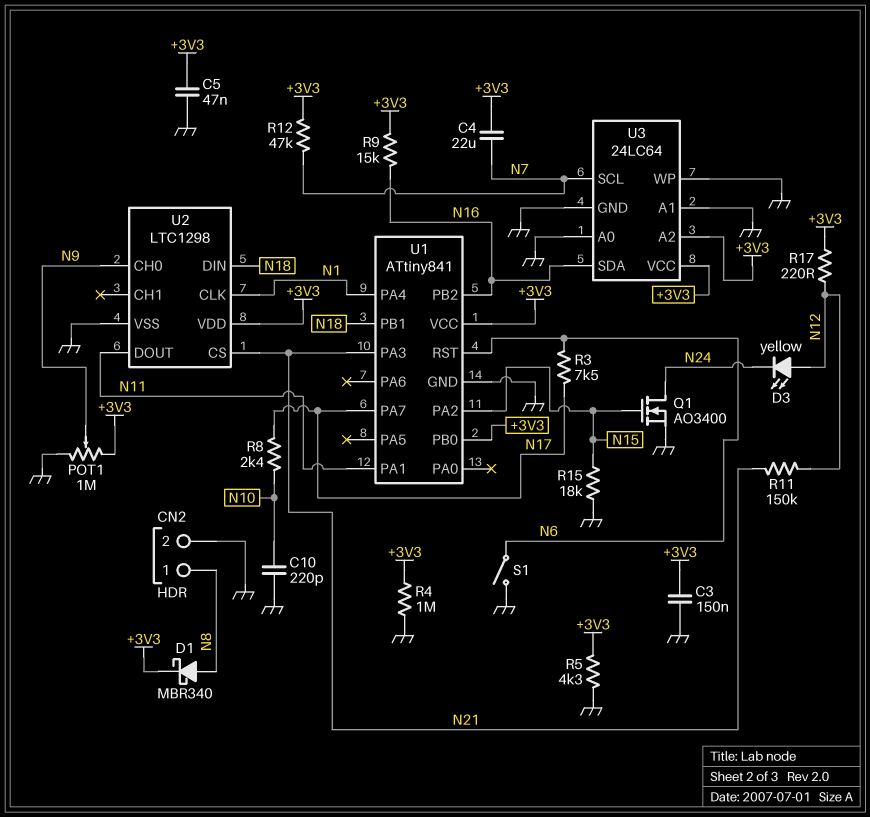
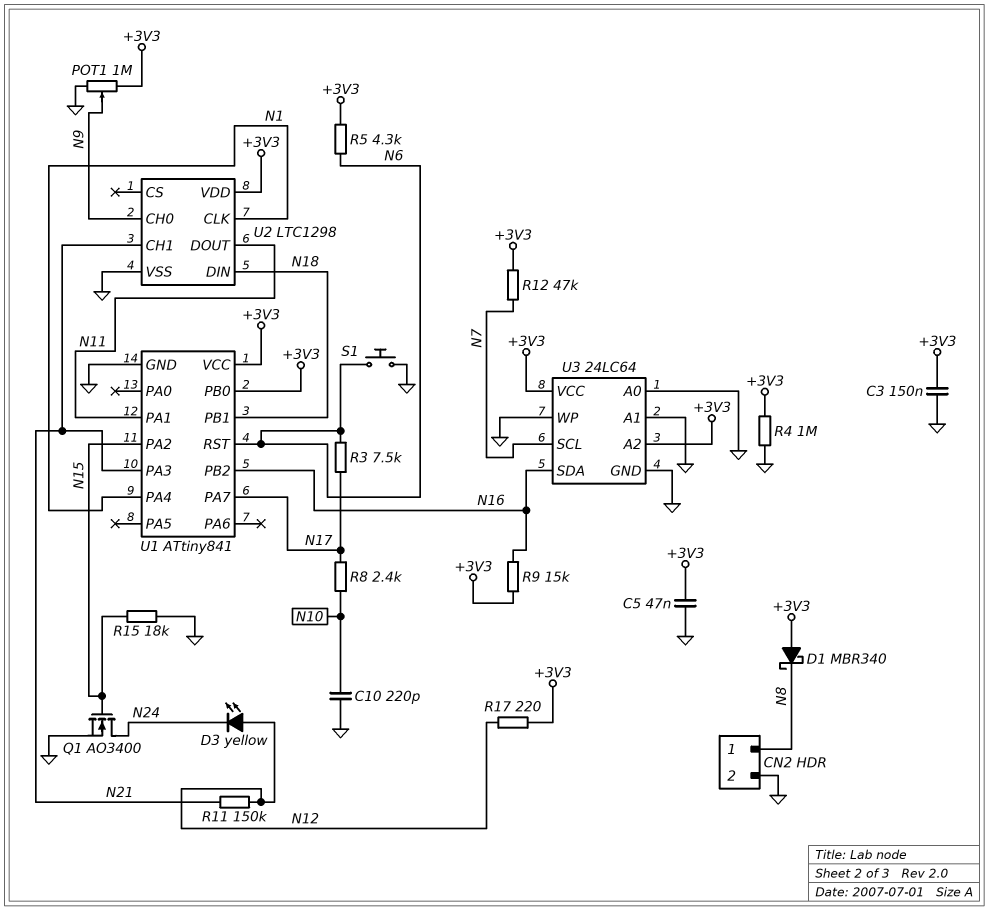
C4: 22uF (+3V3, N7) -> none
D1: schottky MBR340 (A N8, K +3V3) -> schottky MBR340 (A +3V3, K N8)
R5: 4.3k (+3V3, GND) -> 4.3k (+3V3, N6)
S1: switch (GND, N6) -> button (GND, N6)
U2 pin CH1: none -> N21
U2 pin CS: N21 -> none

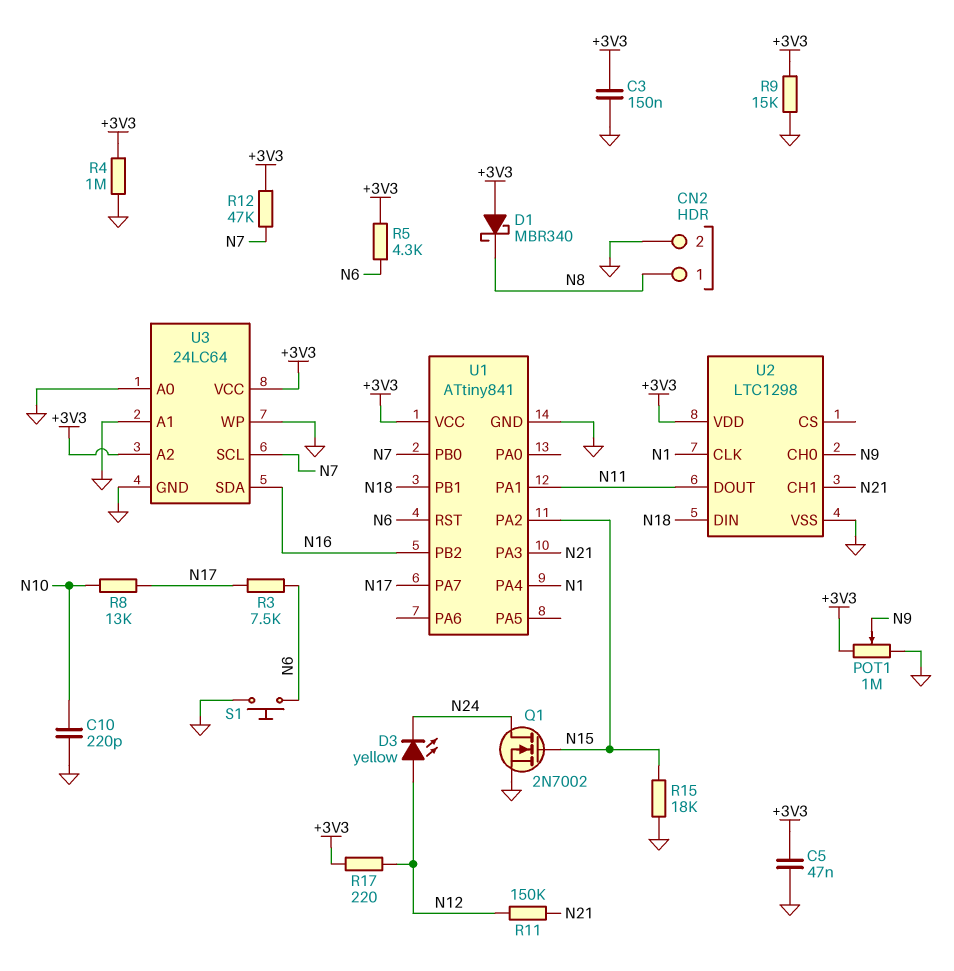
Q1: NMOS AO3400 (G N15, D N24, S GND) -> NMOS 2N7002 (G N15, D N24, S GND)
R8: 2.4k (N10, N17) -> 13k (N10, N17)
R9: 15k (+3V3, N16) -> 15k (+3V3, GND)
U1 pin PB0: +3V3 -> N7

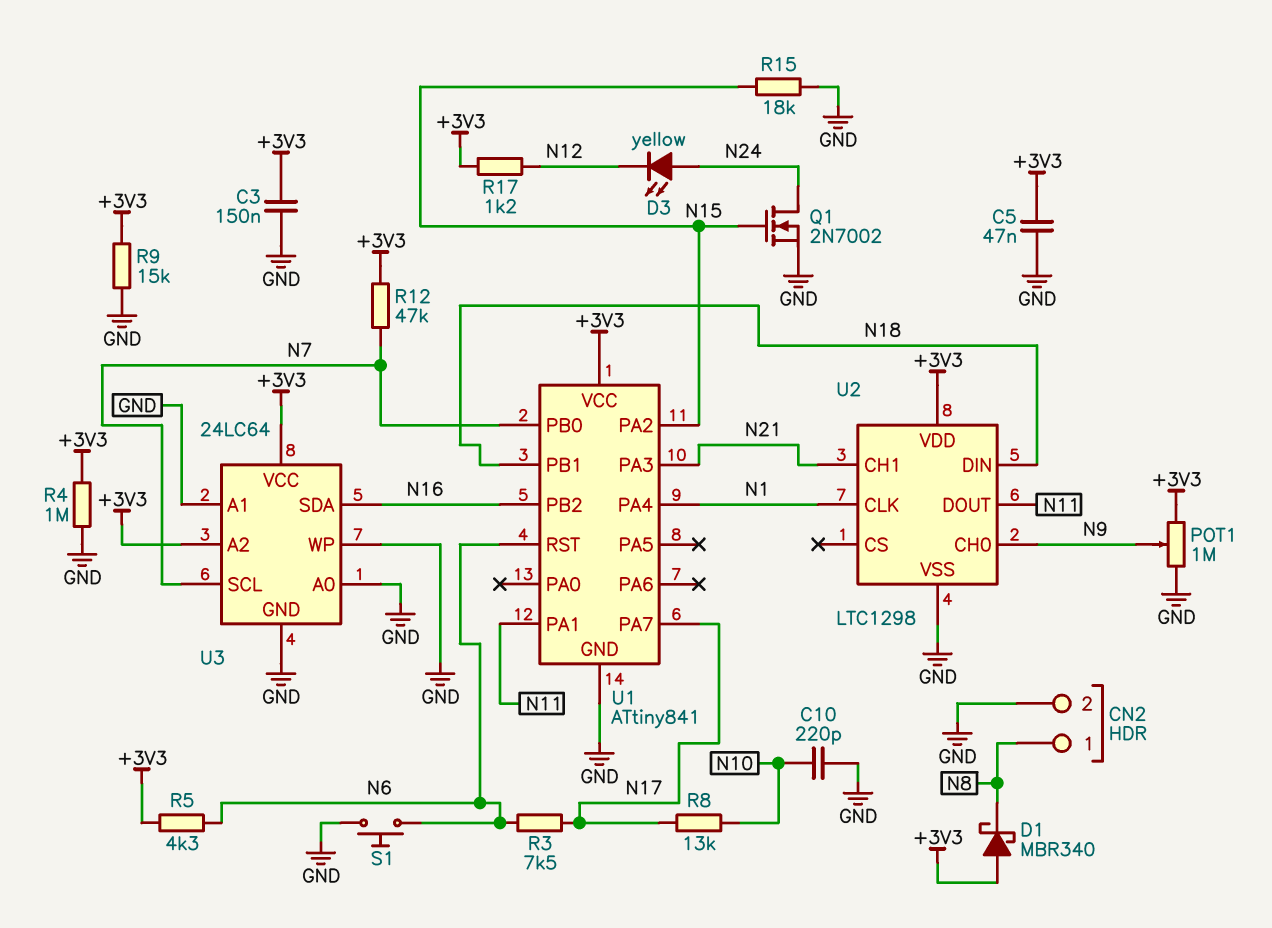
D3: LED yellow (A N12, K N24) -> LED yellow (A N24, K N12)
R11: 150k (N12, N21) -> none
R17: 220 (+3V3, N12) -> 1.2k (+3V3, N12)

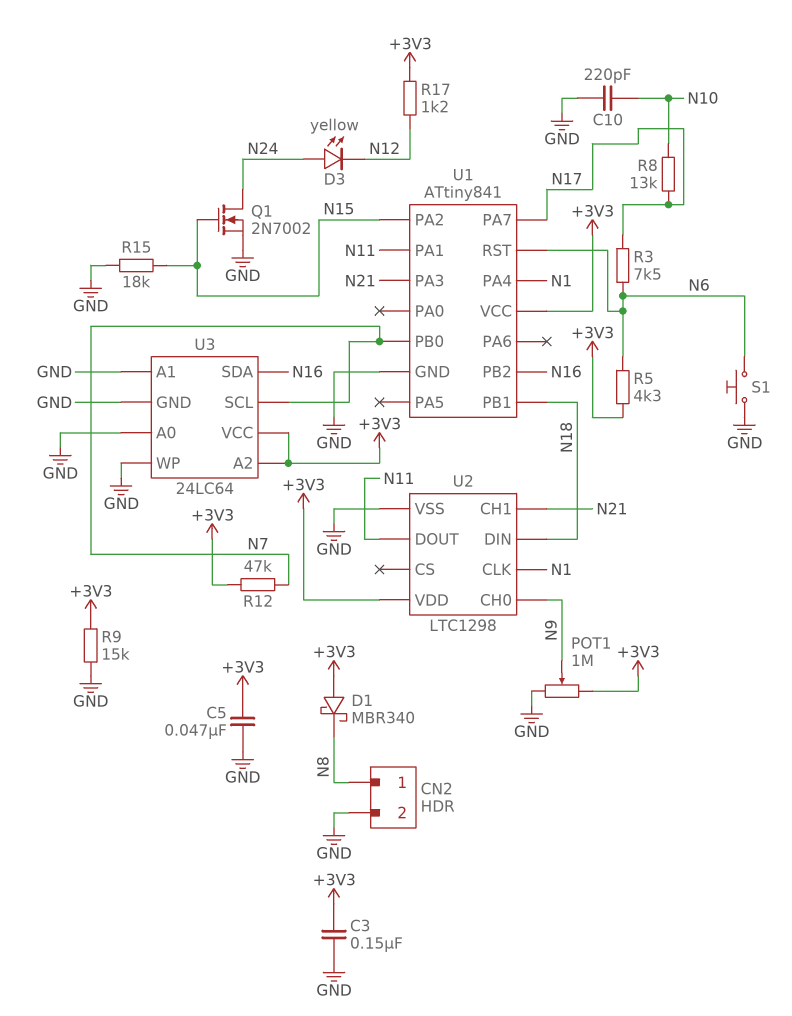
R4: 1M (+3V3, GND) -> none

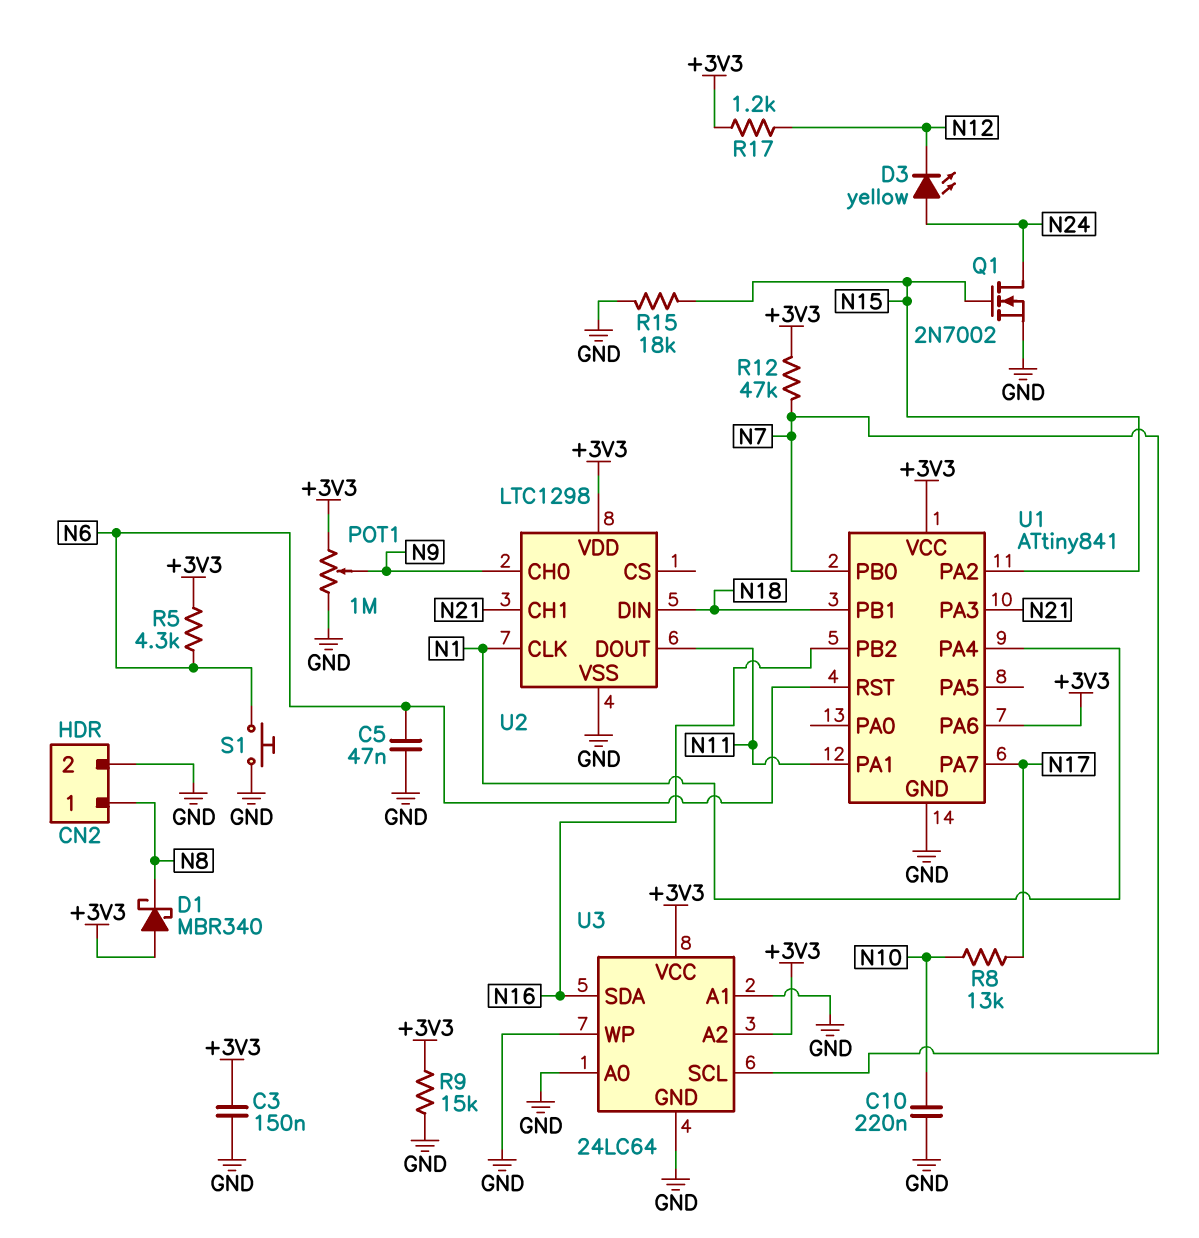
C5: 47nF (+3V3, GND) -> 47nF (GND, N6)
C10: 220pF (GND, N10) -> 220nF (GND, N10)
R3: 7.5k (N6, N17) -> none
U1 pin PA6: none -> +3V3

